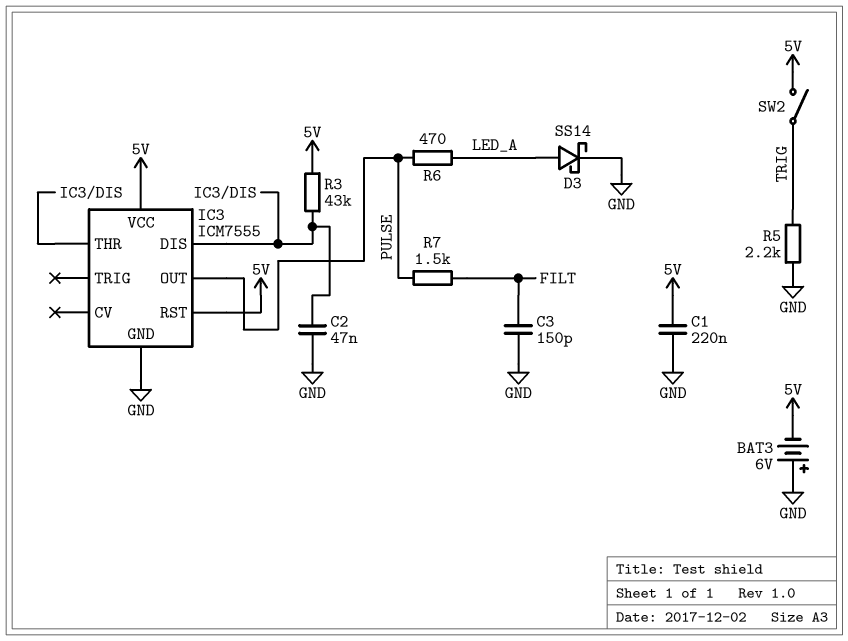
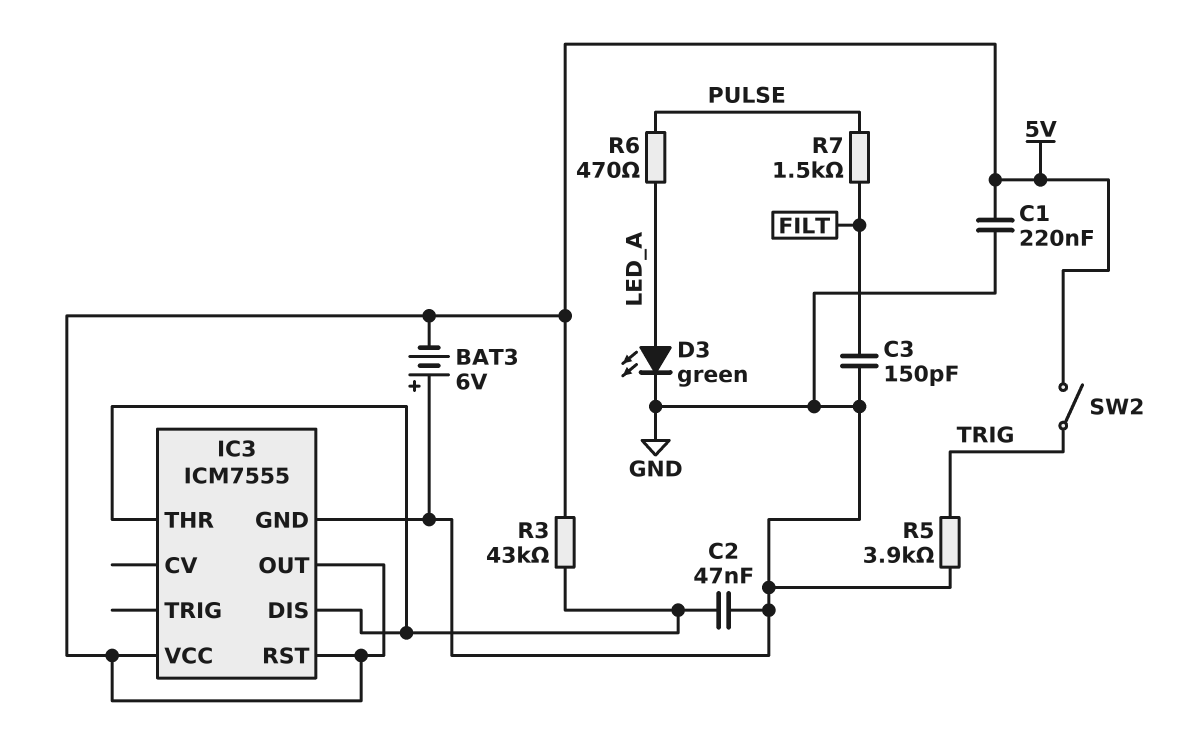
D3: schottky SS14 (A LED_A, K GND) -> LED green (A LED_A, K GND)
IC3 pin OUT: PULSE -> 5V
R5: 2.2k (GND, TRIG) -> 3.9k (GND, TRIG)

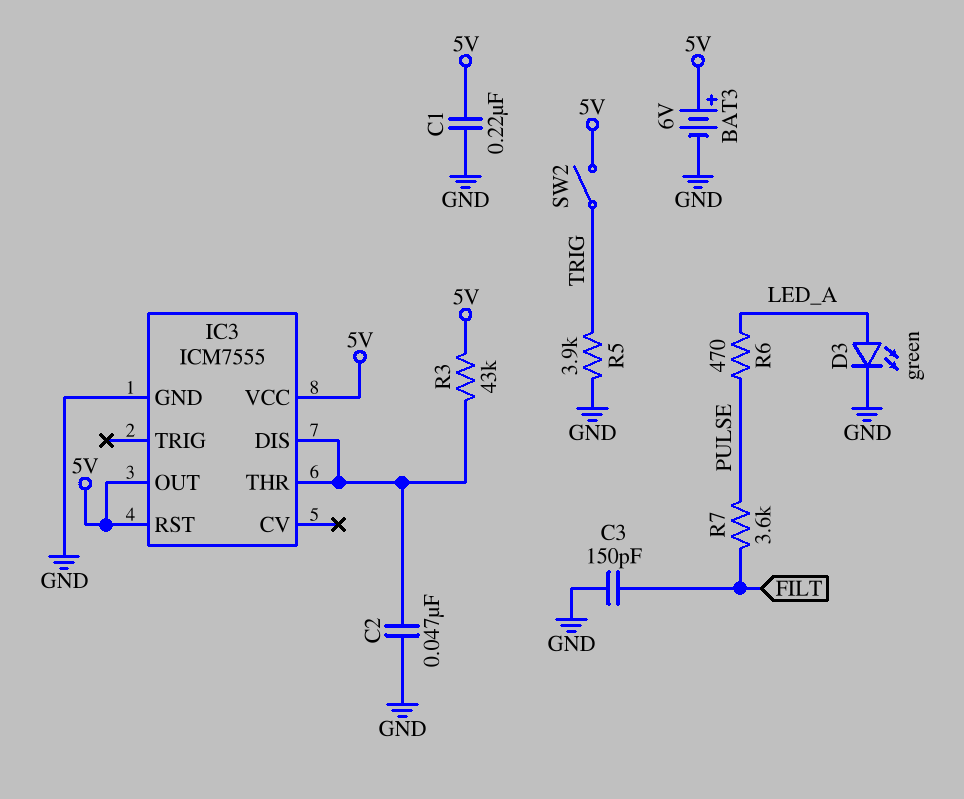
BAT3: 6V (plus GND, minus 5V) -> 6V (plus 5V, minus GND)
R7: 1.5k (FILT, PULSE) -> 3.6k (FILT, PULSE)

